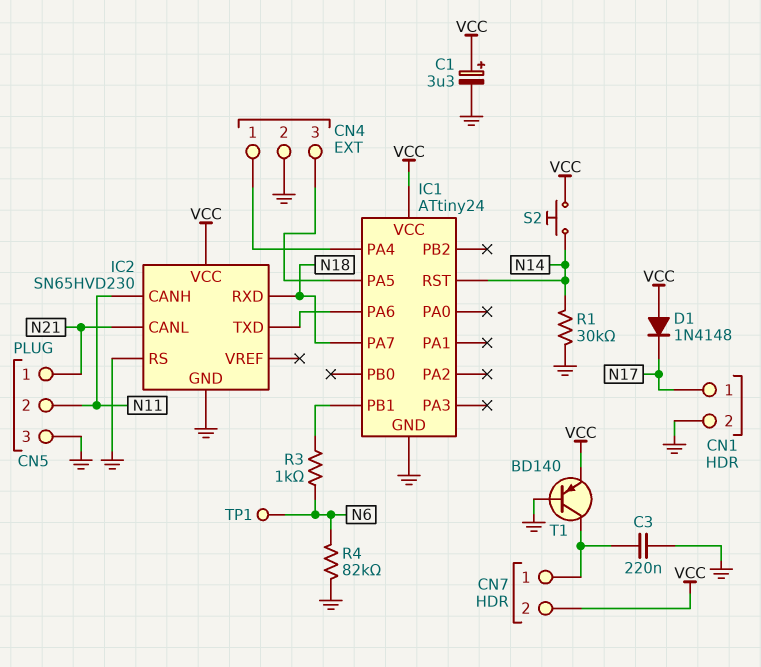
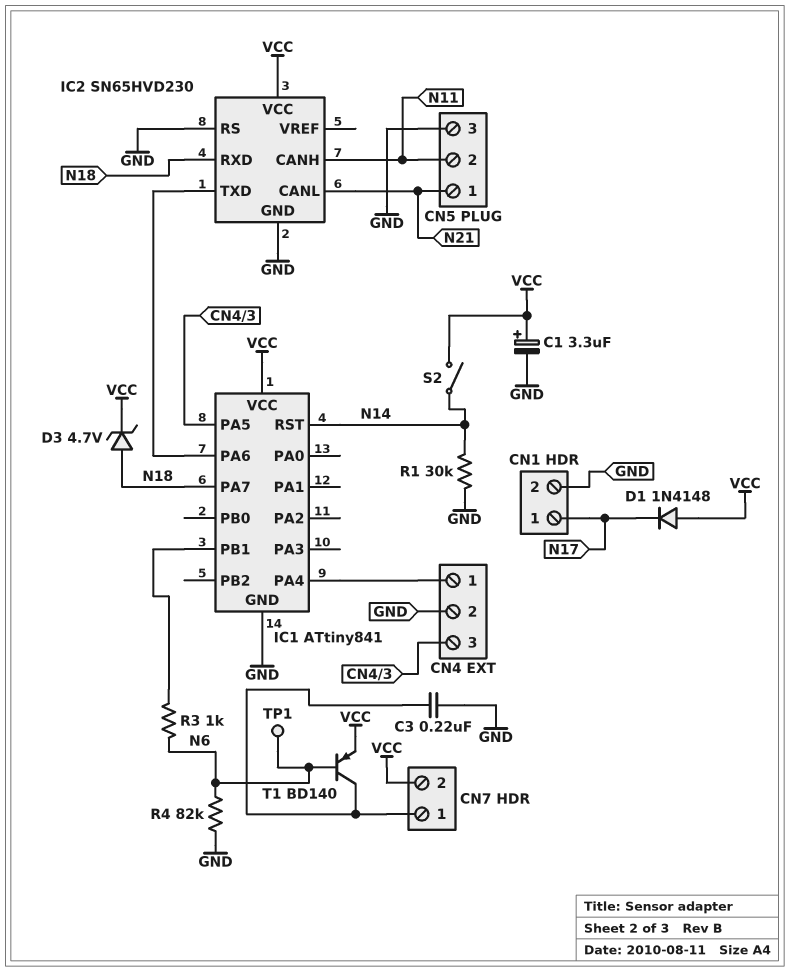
D3: none -> zener 4.7V (A N18, K VCC)
IC1: ATtiny24 -> ATtiny841
S2: button (N14, VCC) -> switch (N14, VCC)
T1: PNP BD140 (B GND, C CN7/1, E VCC) -> PNP BD140 (B N6, C CN7/1, E VCC)

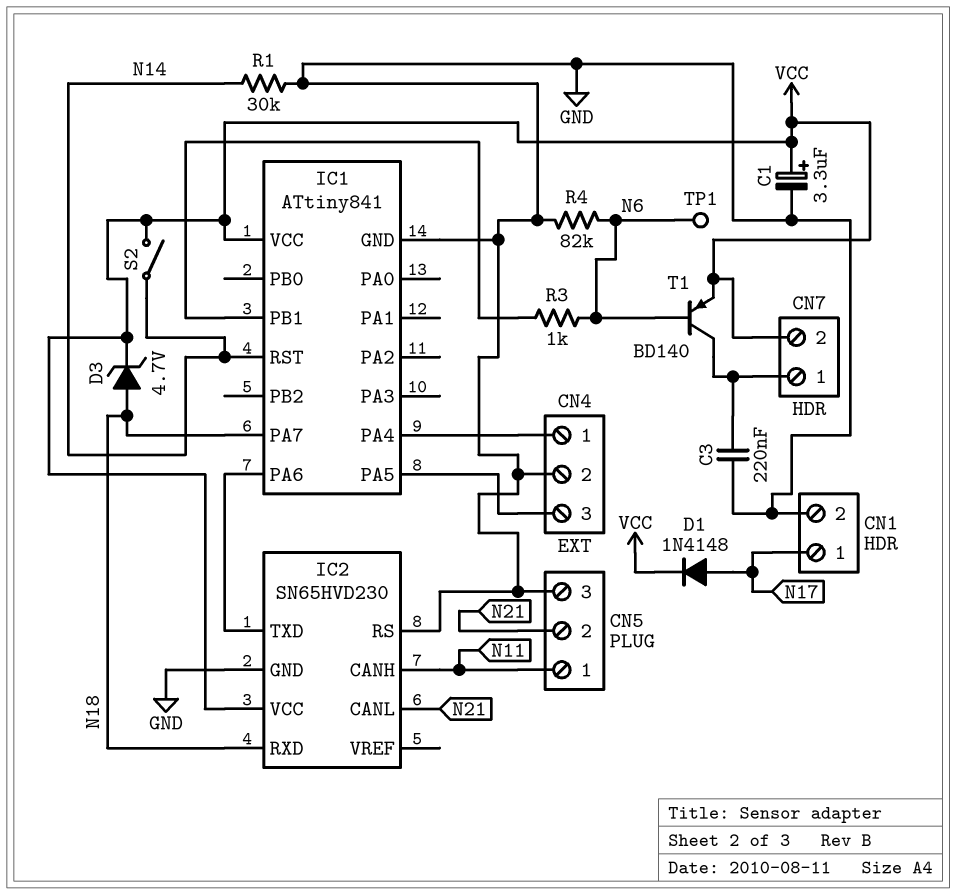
CN5 pin 1: N21 -> N11
CN5 pin 2: N11 -> N21
D1: diode 1N4148 (A VCC, K N17) -> diode 1N4148 (A N17, K VCC)

